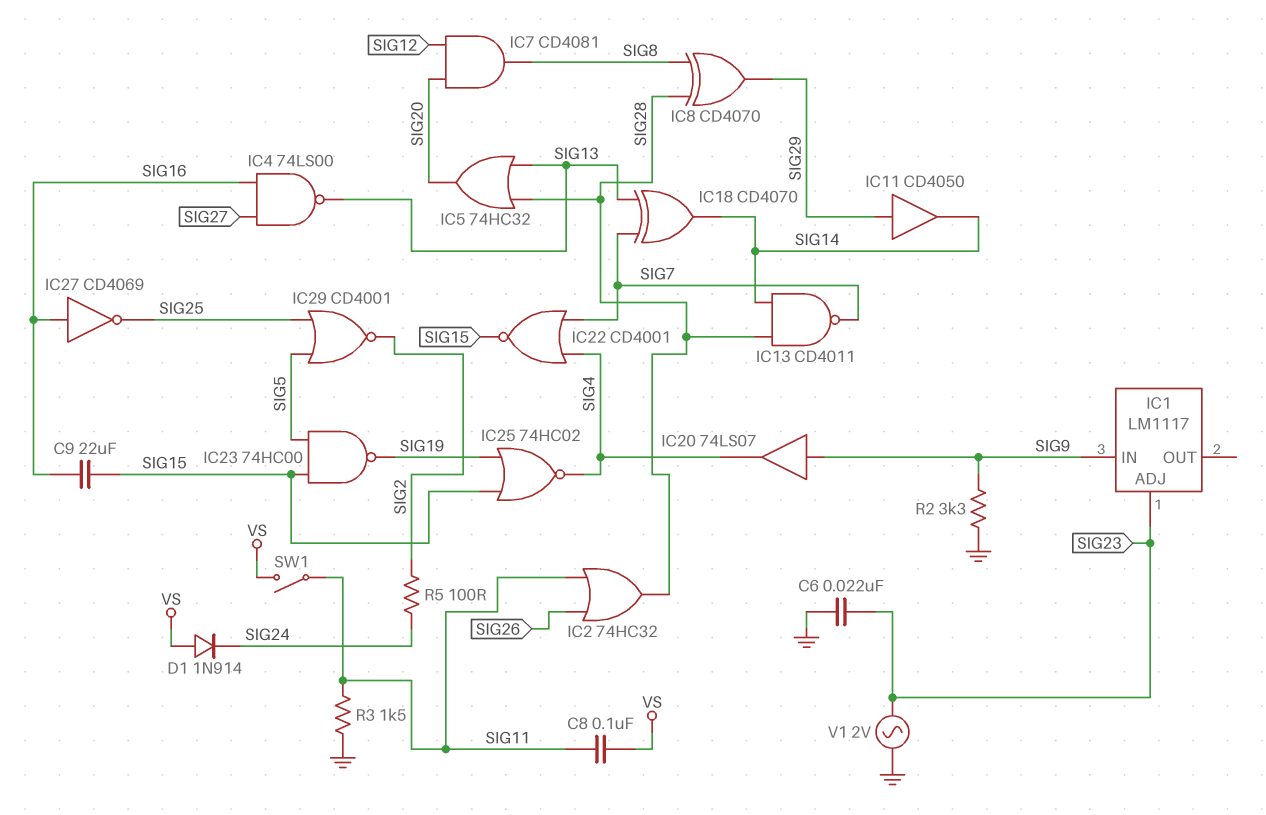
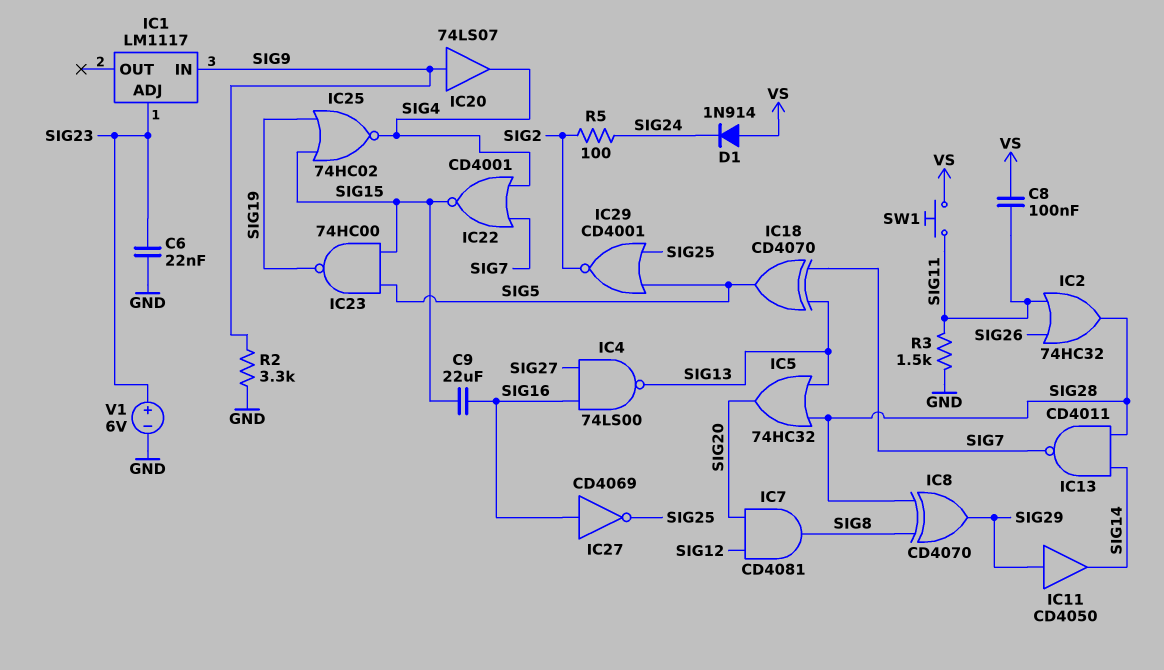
IC18: XOR CD4070 (in SIG7, in SIG13, out SIG14) -> XOR CD4070 (in SIG7, in SIG13, out SIG5)
SW1: switch (SIG11, VS) -> button (SIG11, VS)
V1: AC 2V (GND, SIG23) -> 6V (plus SIG23, minus GND)

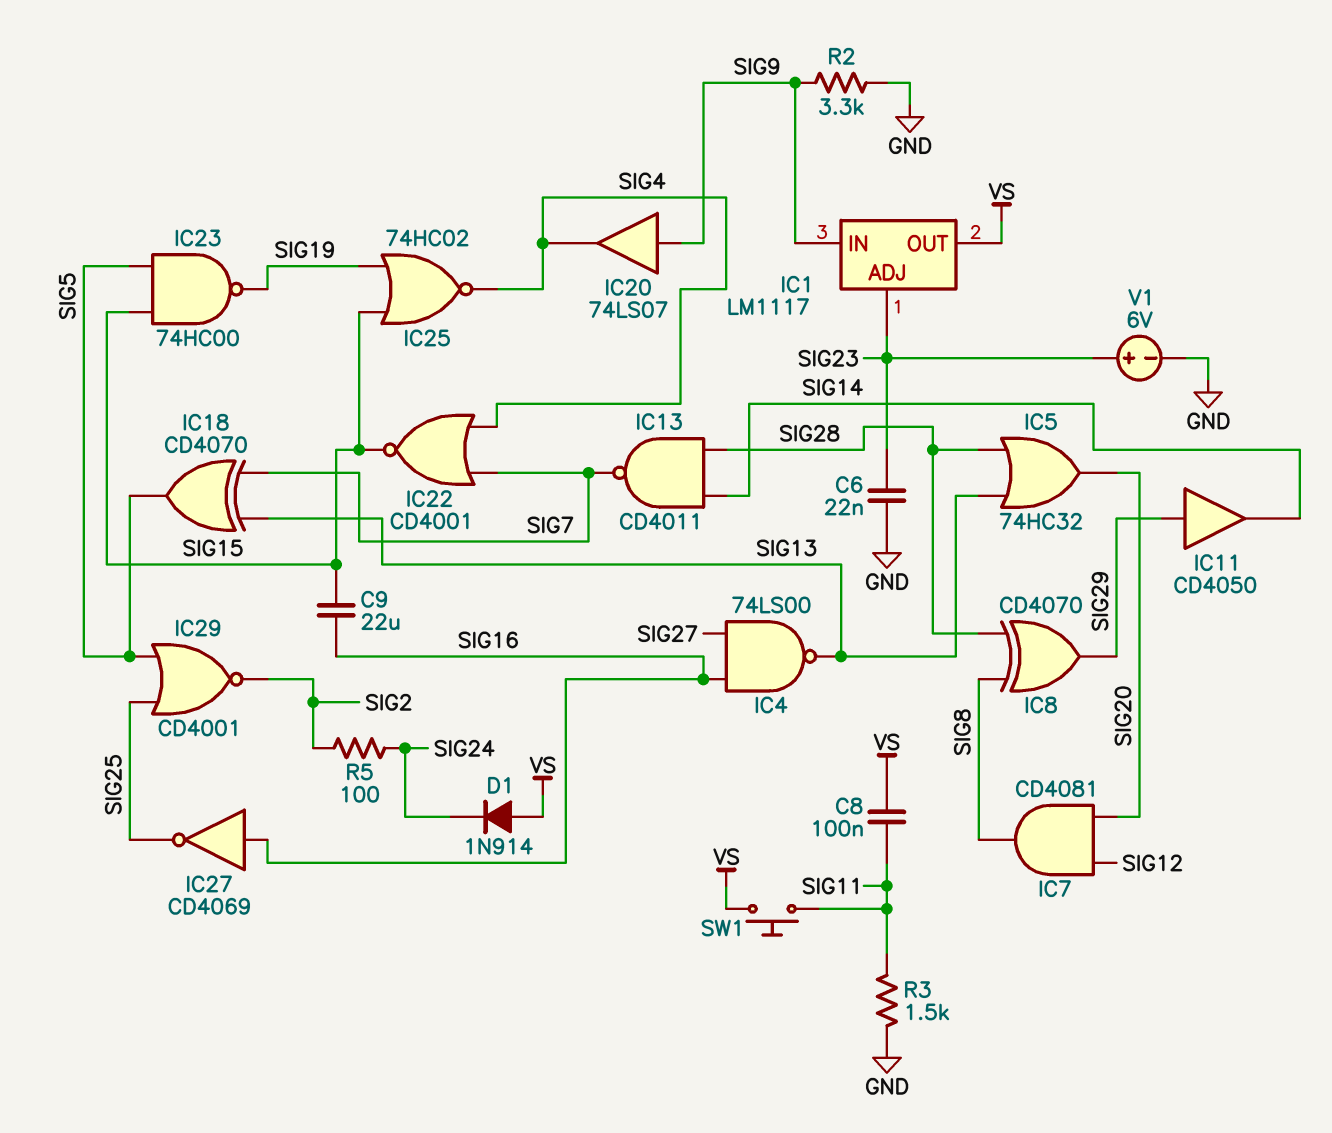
IC1 pin OUT: none -> VS
IC2: OR 74HC32 (in SIG11, in SIG26, out SIG28) -> none

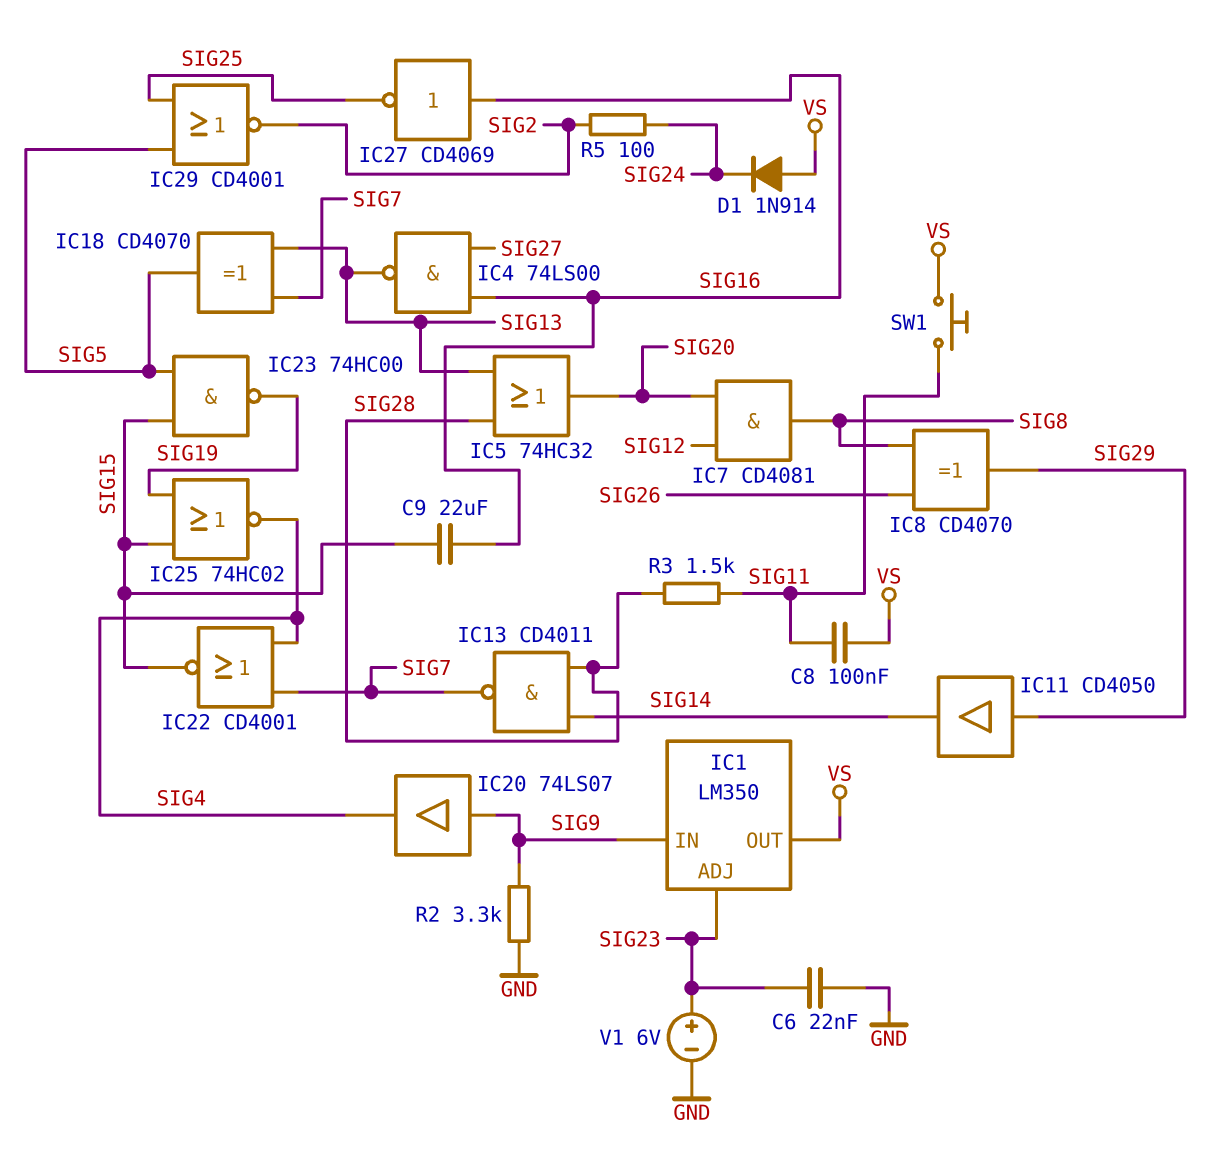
IC1: LM1117 -> LM350
IC8: XOR CD4070 (in SIG8, in SIG28, out SIG29) -> XOR CD4070 (in SIG8, in SIG26, out SIG29)
R3: 1.5k (GND, SIG11) -> 1.5k (SIG11, SIG28)

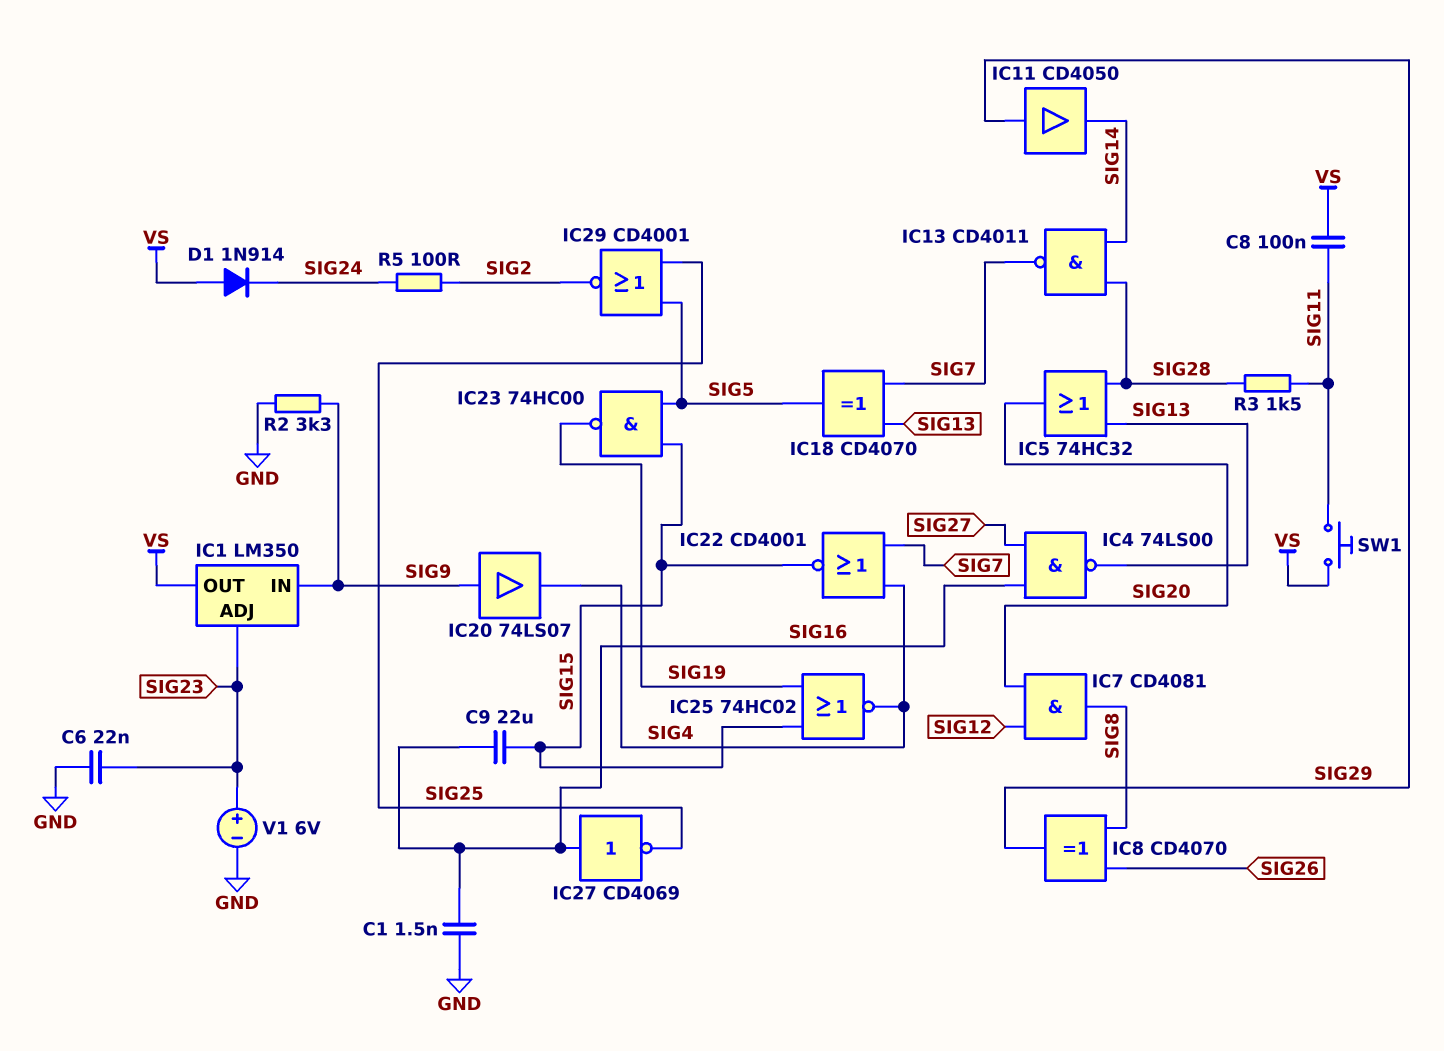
C1: none -> 1.5nF (GND, SIG16)

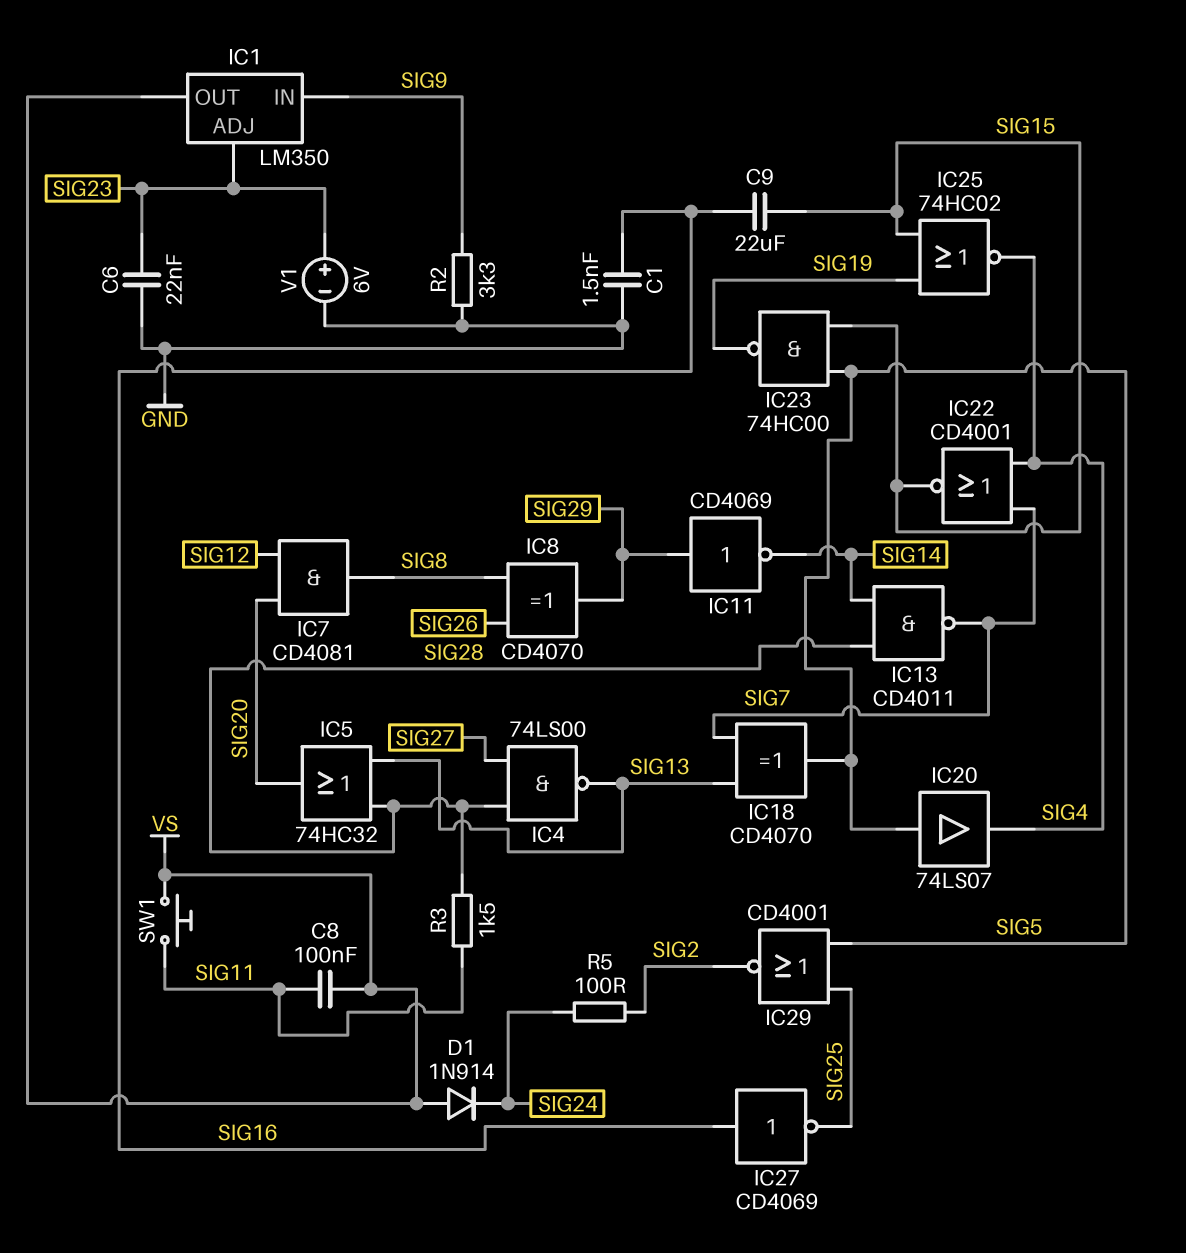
IC4: NAND 74LS00 (in SIG16, in SIG27, out SIG13) -> NAND 74LS00 (in SIG27, in SIG28, out SIG13)
IC11: buffer CD4050 (in SIG29, out SIG14) -> NOT CD4069 (in SIG29, out SIG14)
IC20: buffer 74LS07 (in SIG9, out SIG4) -> buffer 74LS07 (in SIG5, out SIG4)

